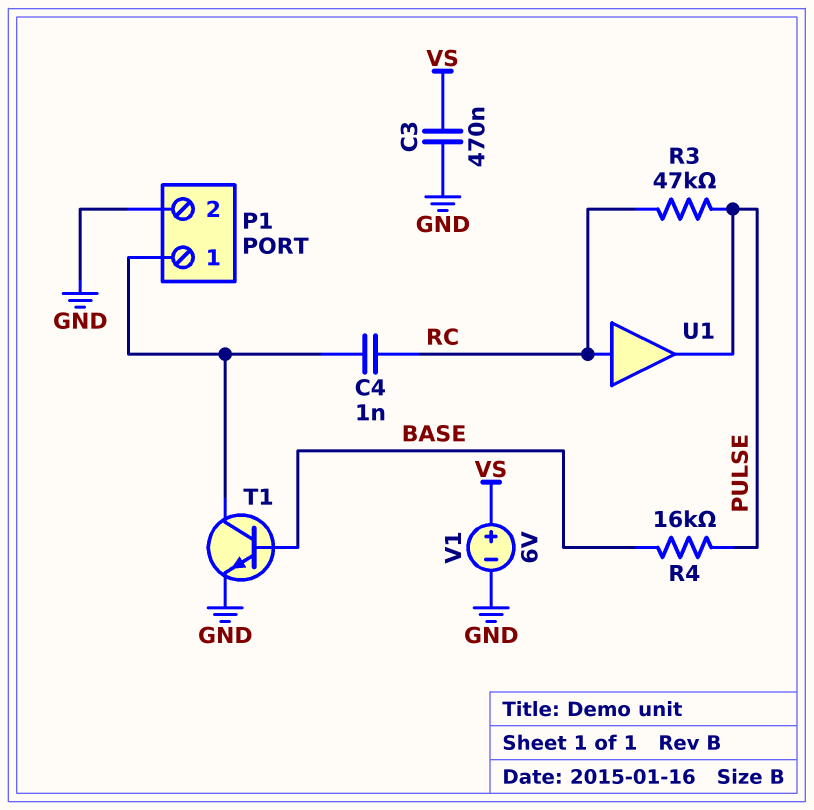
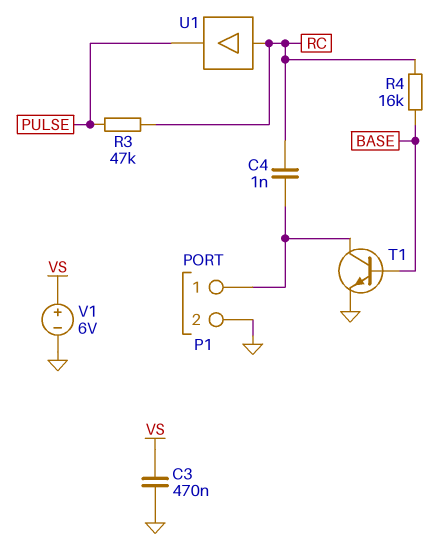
R4: 16k (BASE, PULSE) -> 16k (BASE, RC)

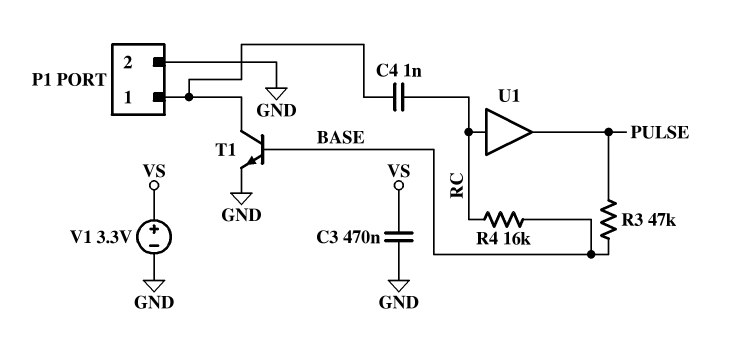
R3: 47k (PULSE, RC) -> 47k (BASE, PULSE)
V1: 6V (plus VS, minus GND) -> 3.3V (plus VS, minus GND)

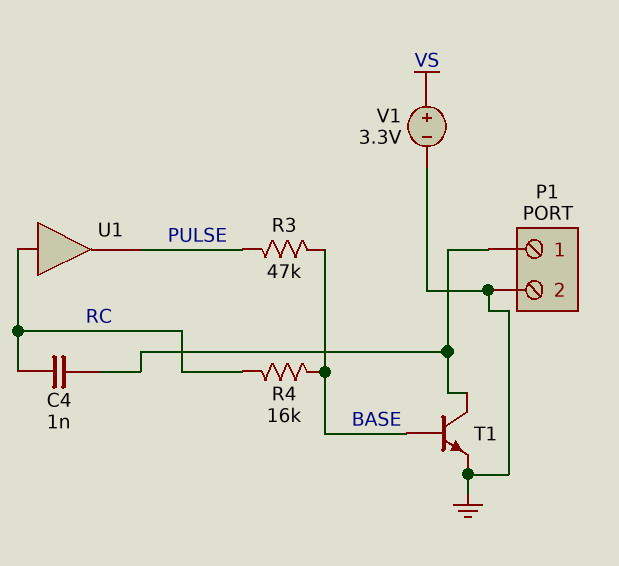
C3: 470nF (GND, VS) -> none

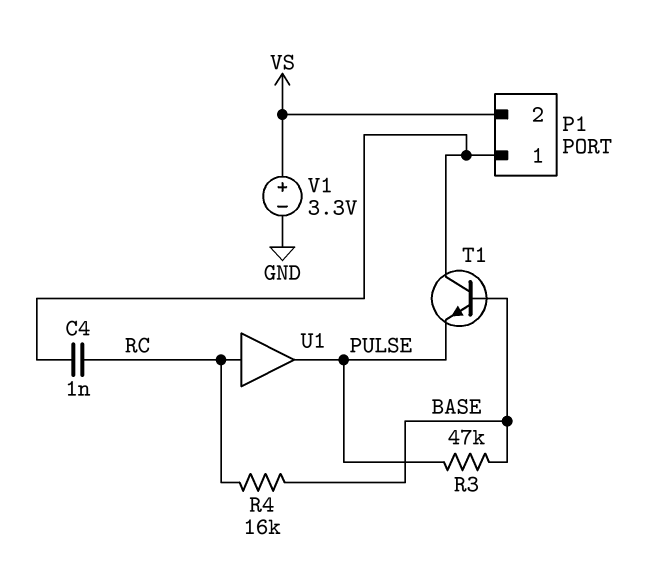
P1 pin 2: GND -> VS
T1: NPN (B BASE, C P1/1, E GND) -> NPN (B BASE, C P1/1, E PULSE)

